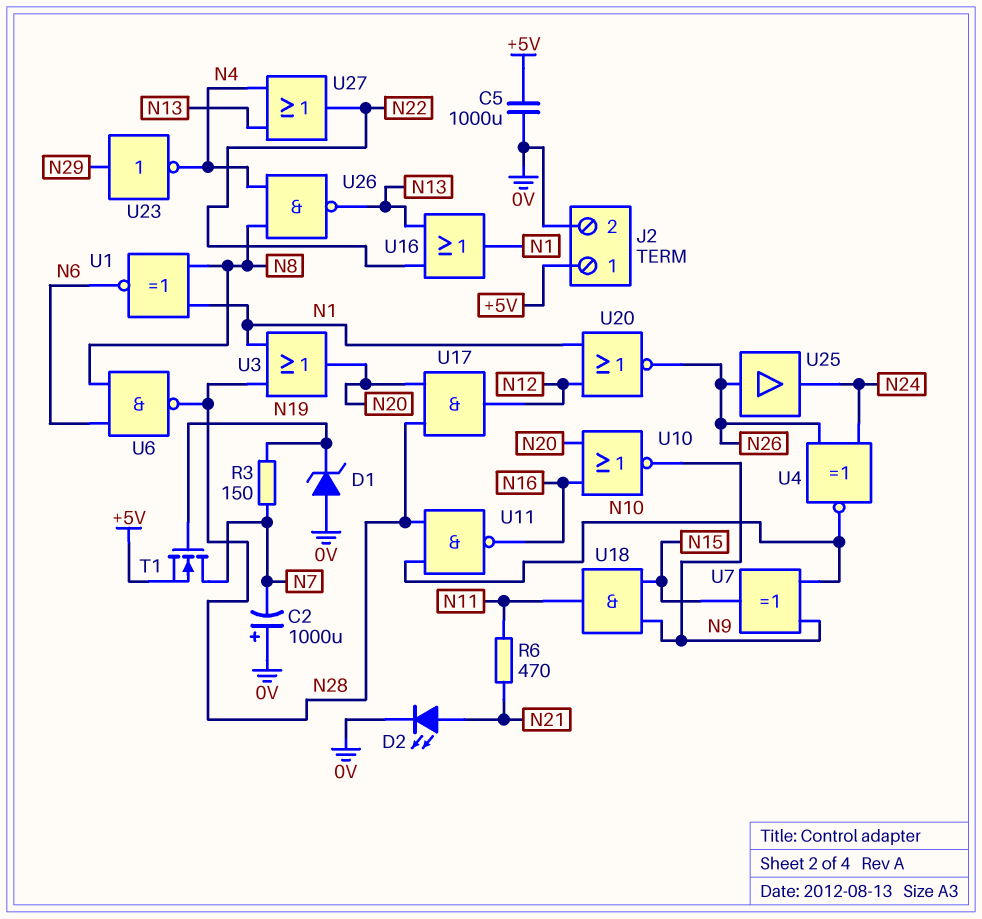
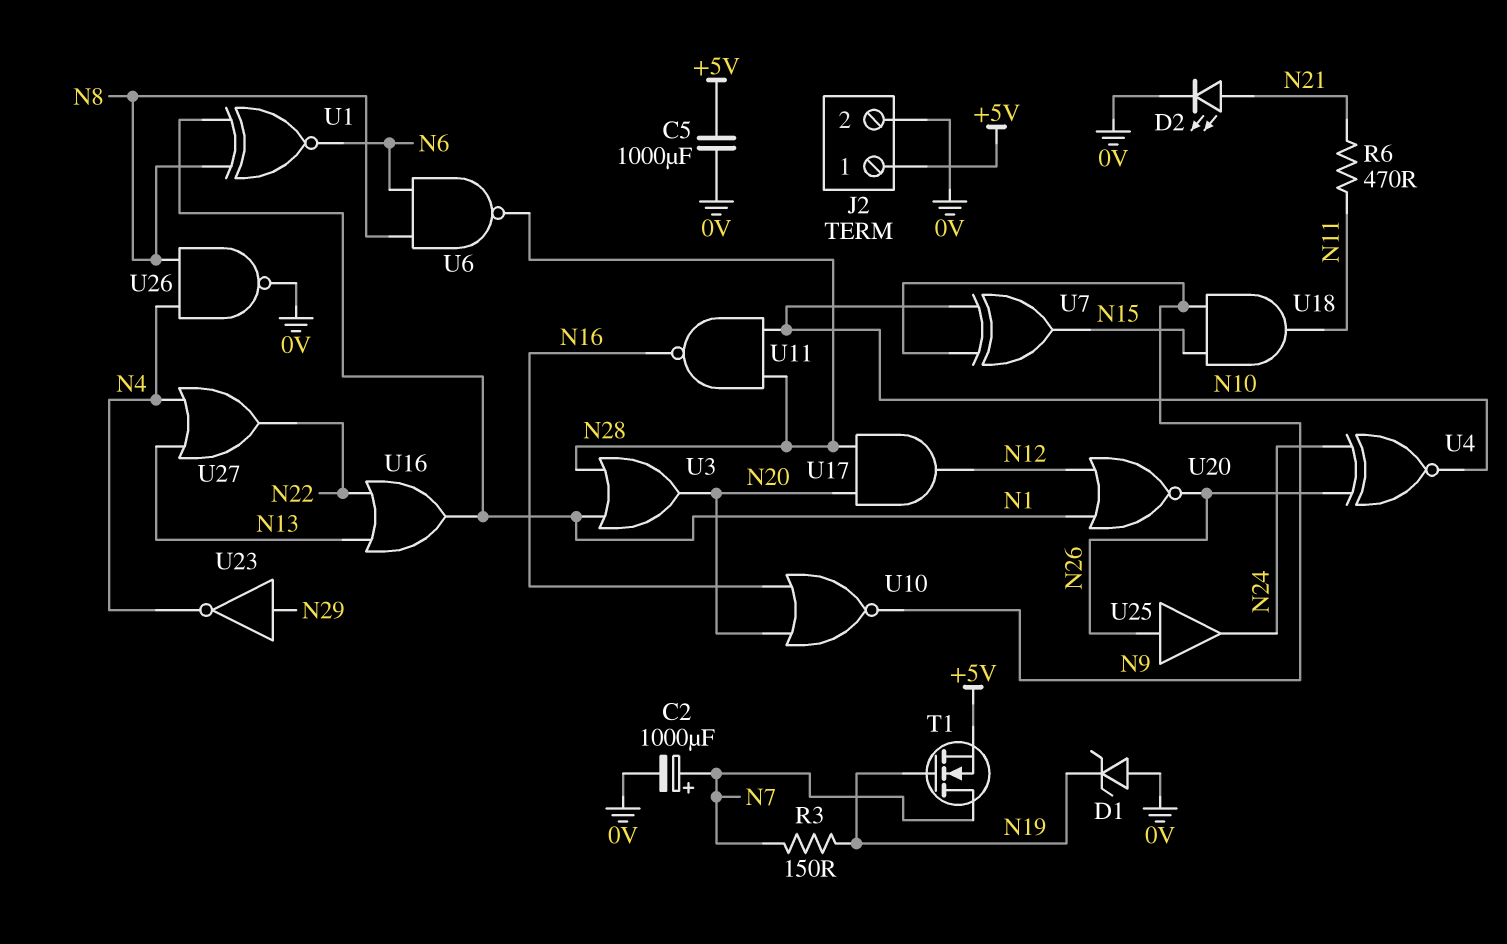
C2: 1000uF (plus 0V, minus N7) -> 1000uF (plus N7, minus 0V)
U26: NAND (in N4, in N8, out N13) -> NAND (in N4, in N8, out 0V)

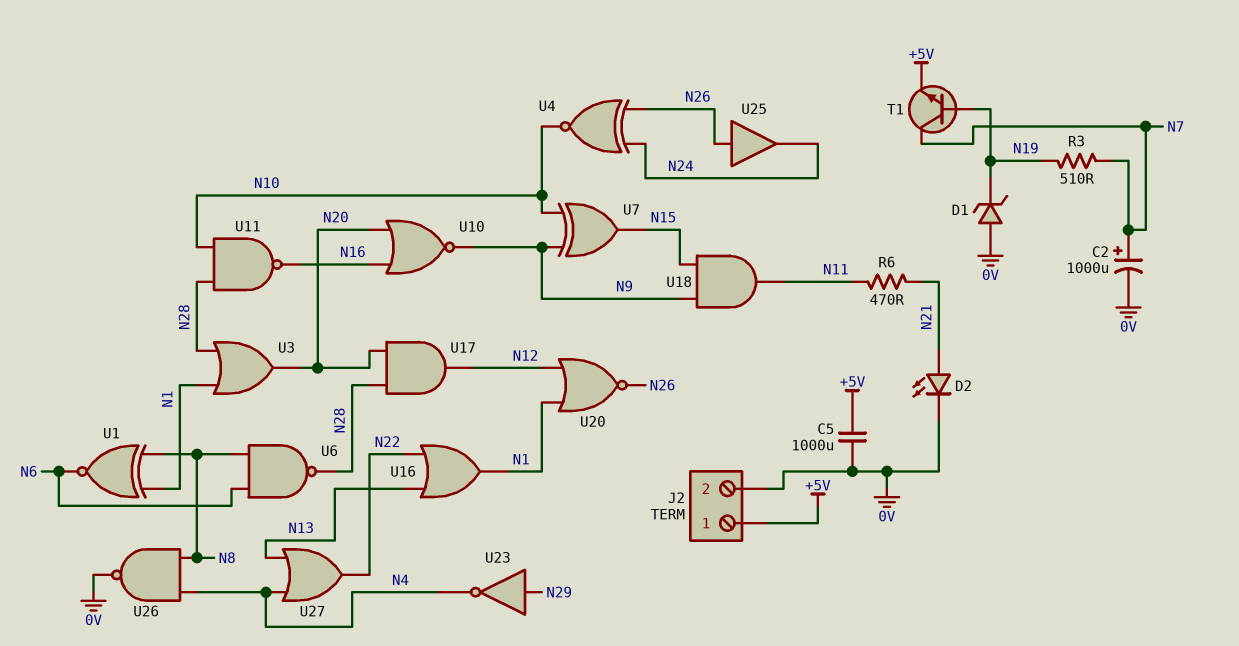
R3: 150 (N7, N19) -> 510 (N7, N19)
T1: NMOS (G N19, D N7, S +5V) -> NPN (B N19, C N7, E +5V)

